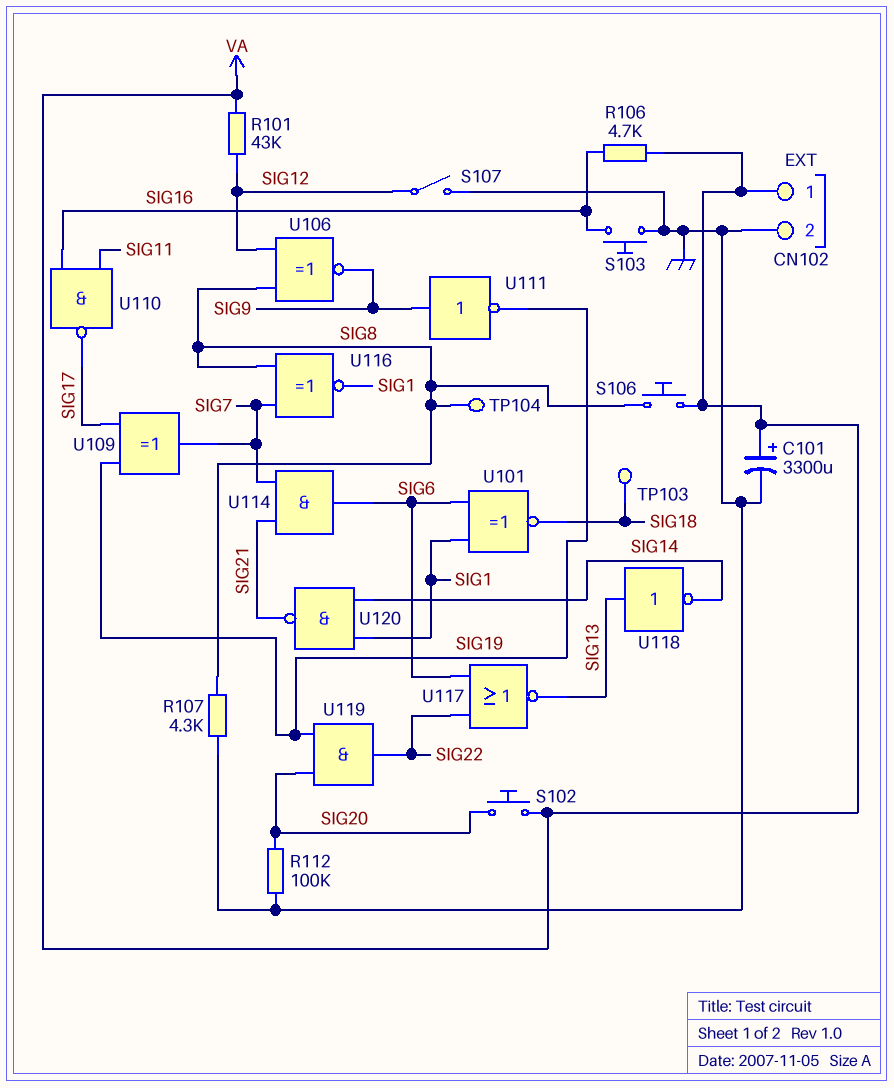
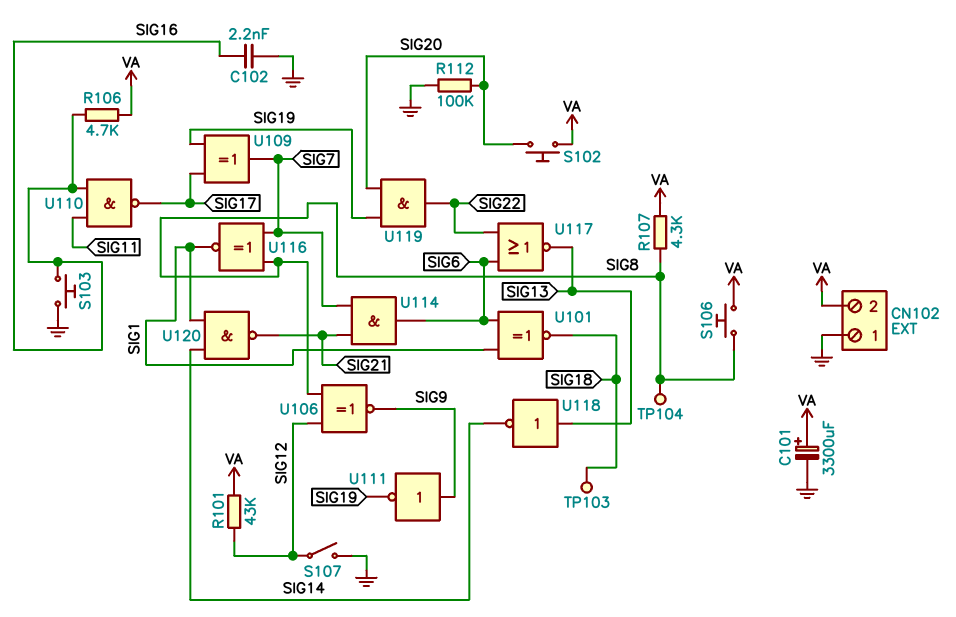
C102: none -> 2.2nF (GND, SIG16)
CN102 pin 1: VA -> GND
CN102 pin 2: GND -> VA
R107: 4.3k (GND, SIG8) -> 4.3k (SIG8, VA)

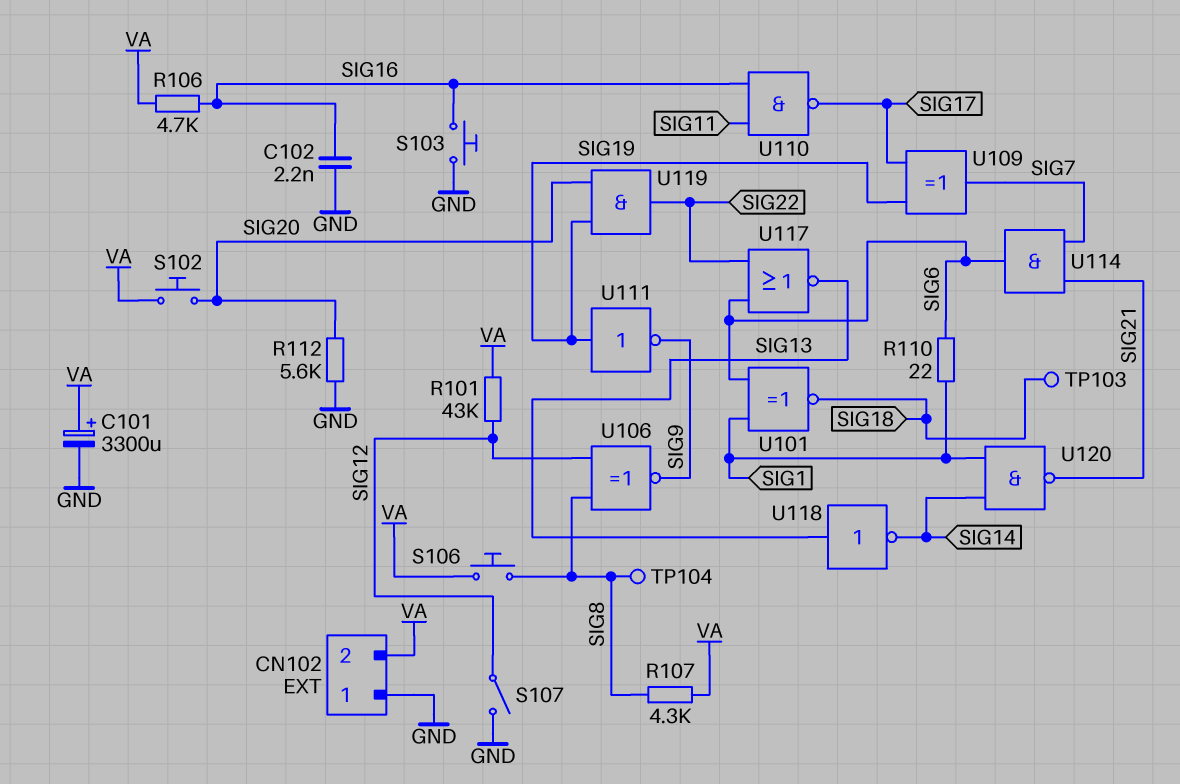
R110: none -> 22 (SIG1, SIG6)
R112: 100k (GND, SIG20) -> 5.6k (GND, SIG20)
U111: NOT (in SIG9, out SIG19) -> NOT (in SIG19, out SIG9)
U116: XNOR (in SIG7, in SIG8, out SIG1) -> none

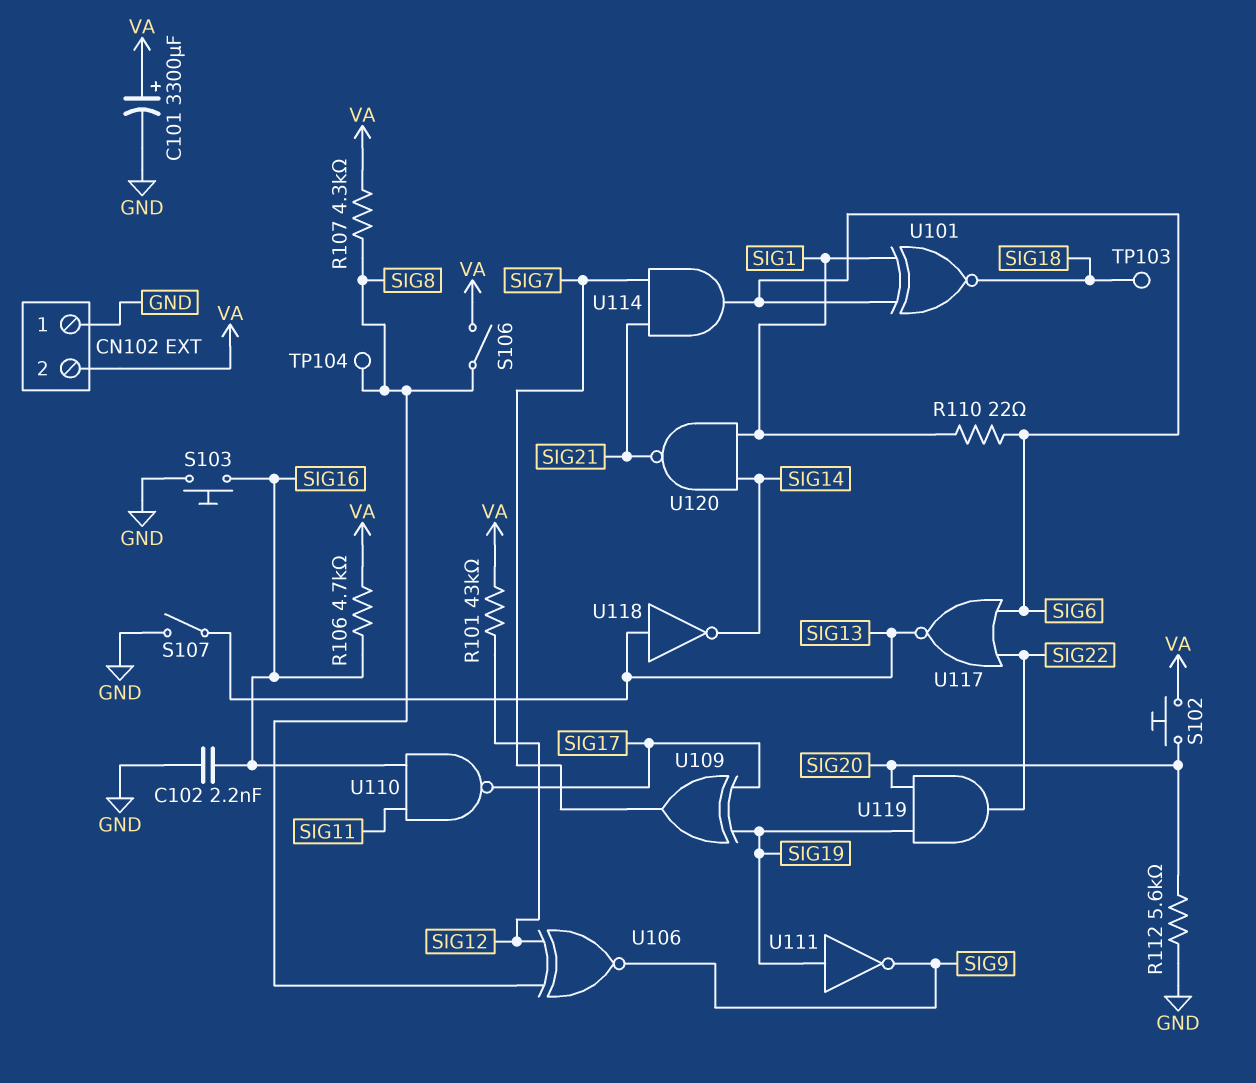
S106: button (SIG8, VA) -> switch (SIG8, VA)
S107: switch (GND, SIG12) -> switch (GND, SIG13)

